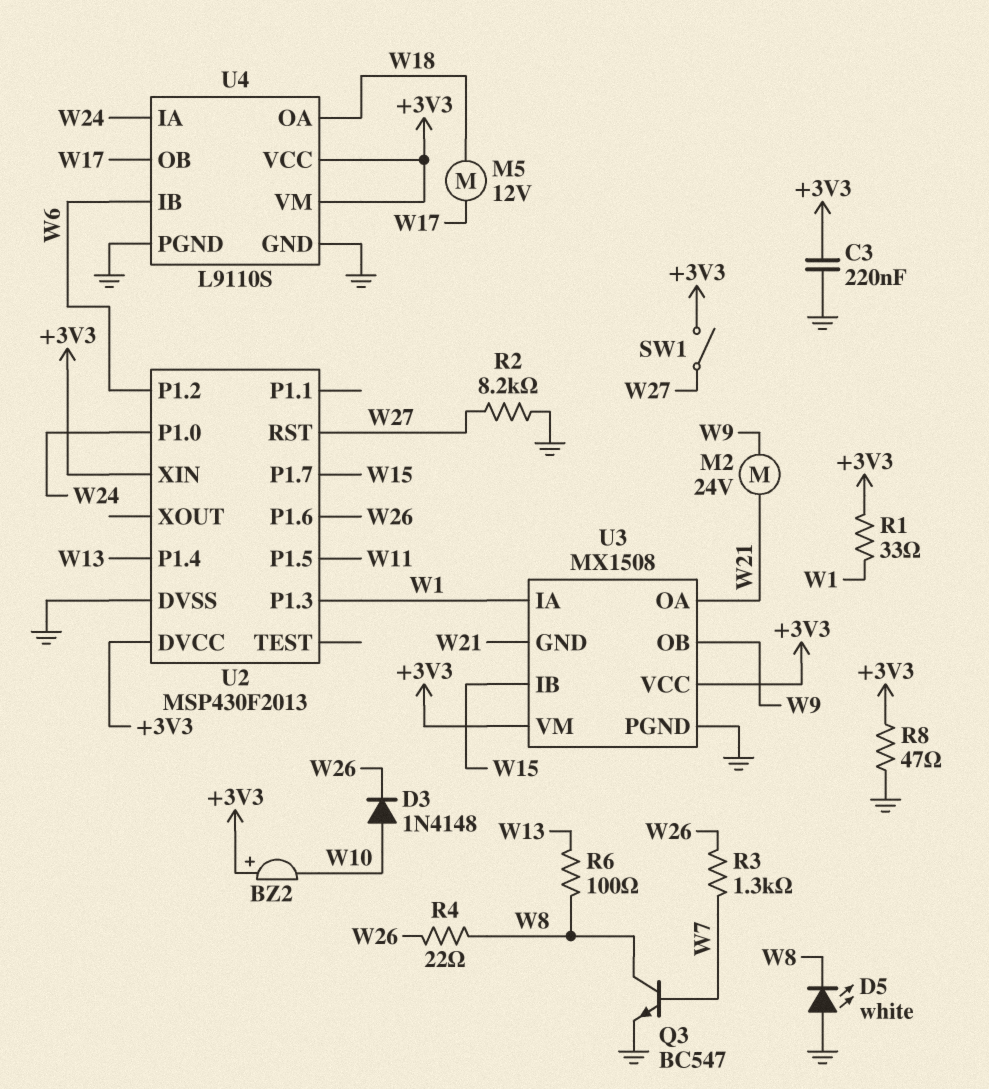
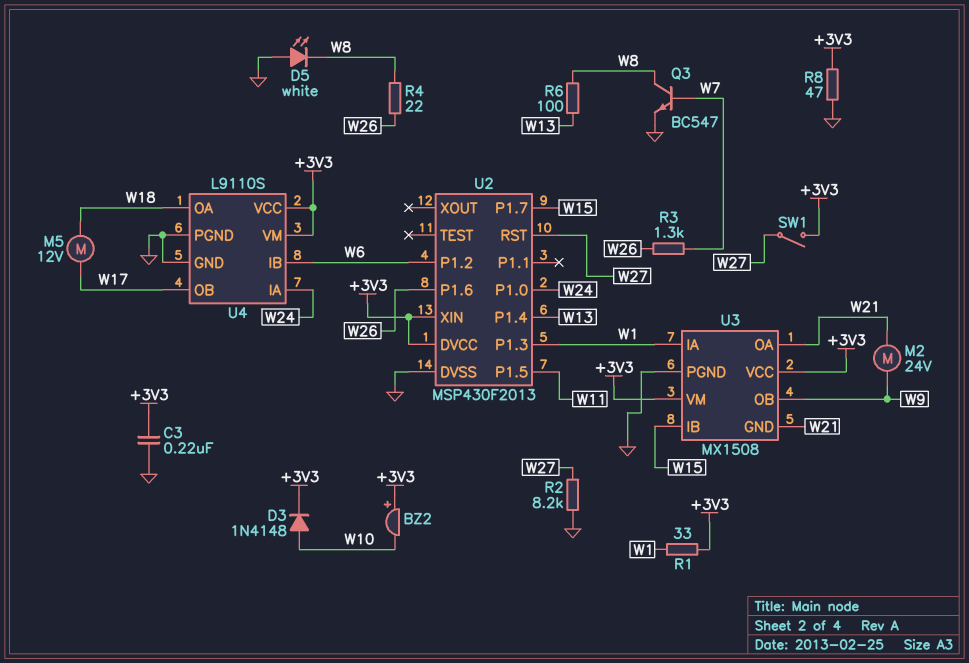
D3: diode 1N4148 (A W10, K W26) -> diode 1N4148 (A W10, K +3V3)

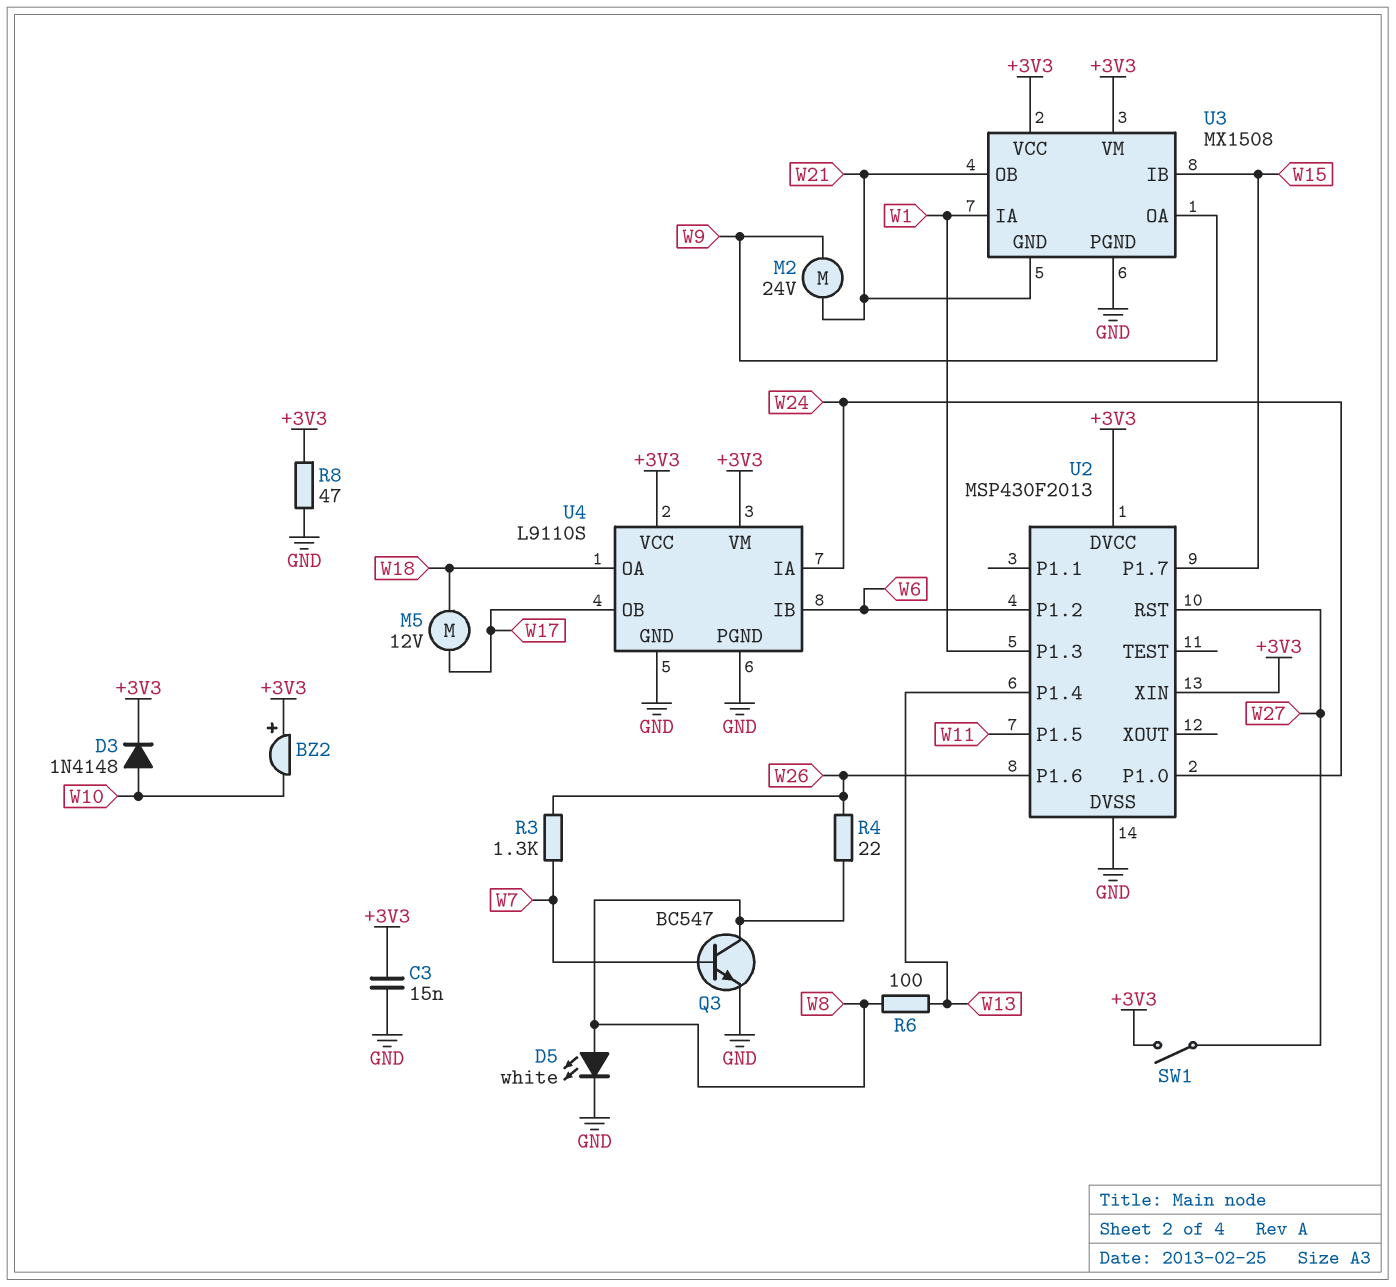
C3: 220nF (+3V3, GND) -> 15nF (+3V3, GND)
D5: LED white (A GND, K W8) -> LED white (A W8, K GND)
R1: 33 (+3V3, W1) -> none
R2: 8.2k (GND, W27) -> none
U3 pin OA: W21 -> W9
U3 pin OB: W9 -> W21

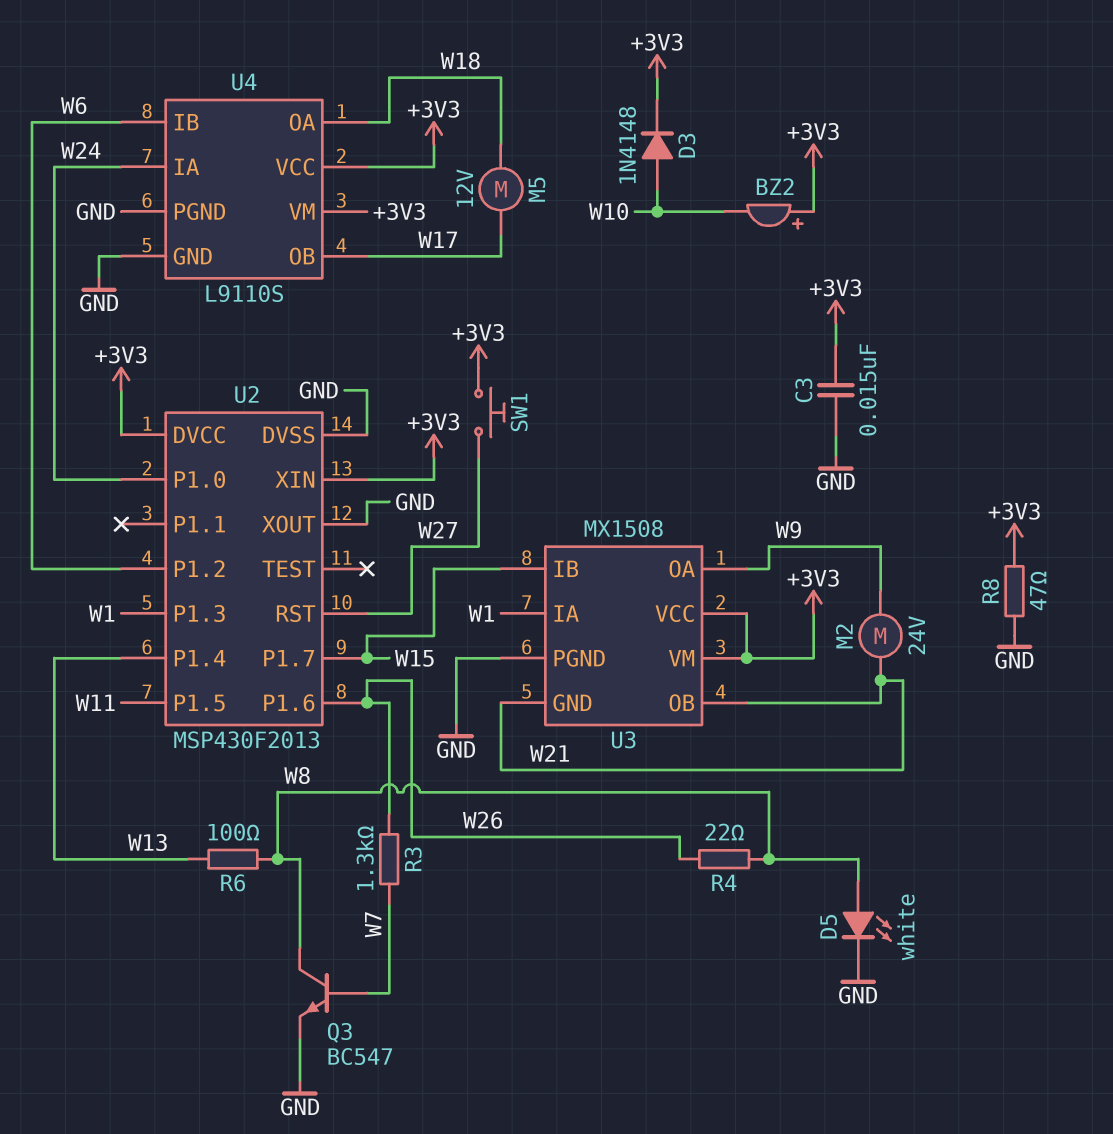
SW1: switch (+3V3, W27) -> button (+3V3, W27)
U2 pin XOUT: none -> GND

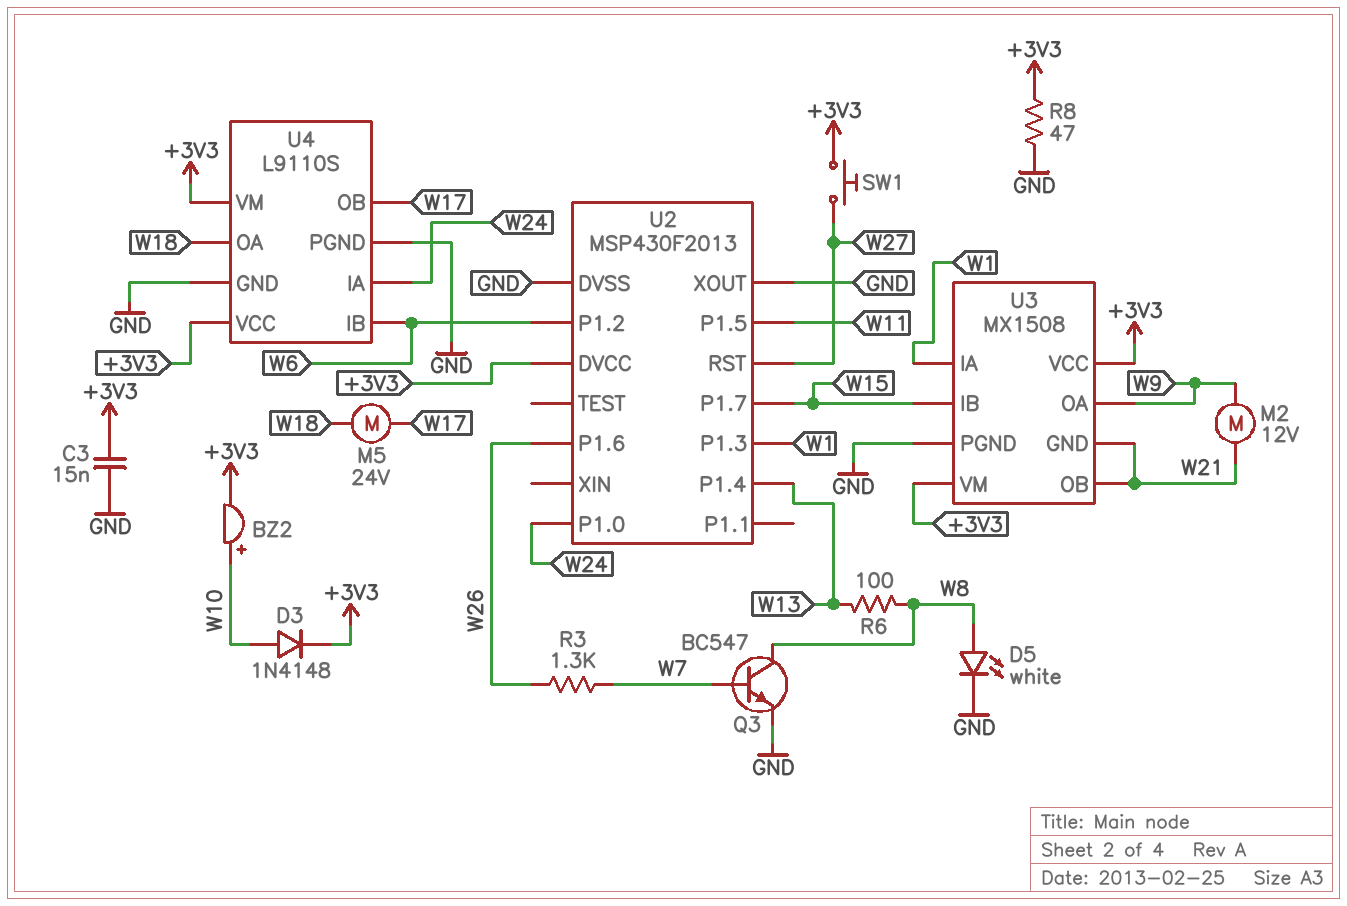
BZ2: buzzer (plus +3V3, minus W10) -> buzzer (plus W10, minus +3V3)
M2: motor 24V (W9, W21) -> motor 12V (W9, W21)
M5: motor 12V (W17, W18) -> motor 24V (W17, W18)
R4: 22 (W8, W26) -> none
U2 pin XIN: +3V3 -> none

